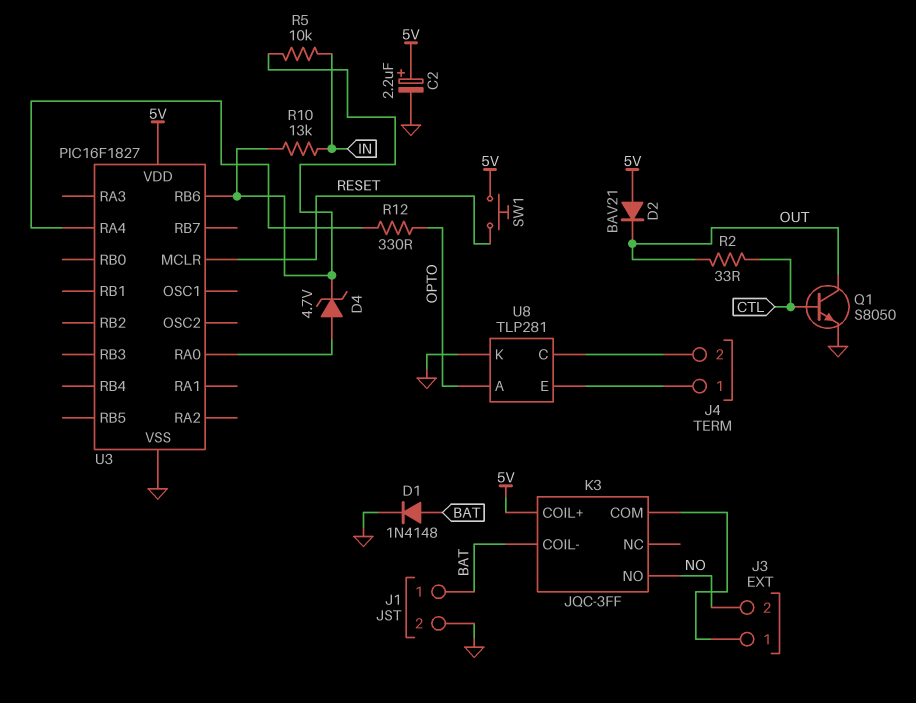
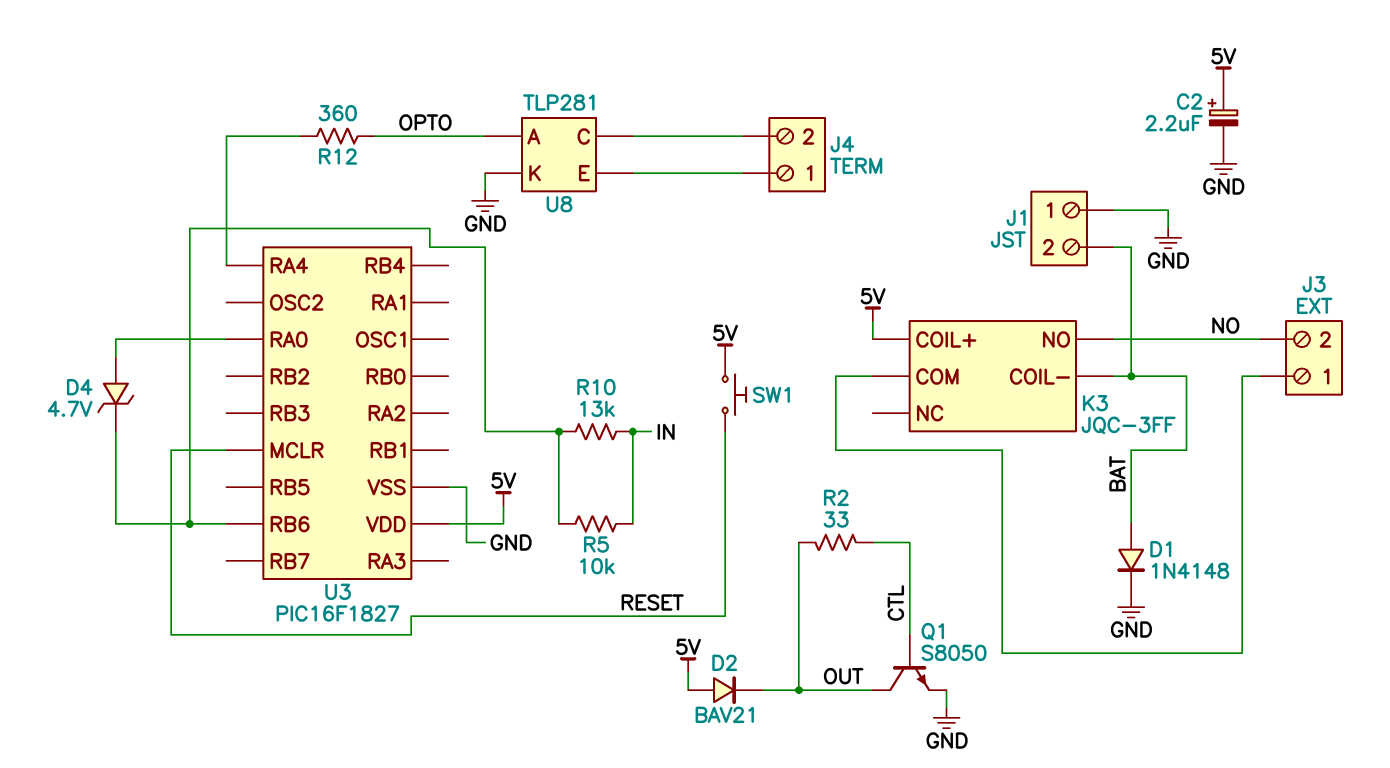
J1 pin 1: BAT -> GND
J1 pin 2: GND -> BAT
R12: 330 (OPTO, U3/RA4) -> 360 (OPTO, U3/RA4)

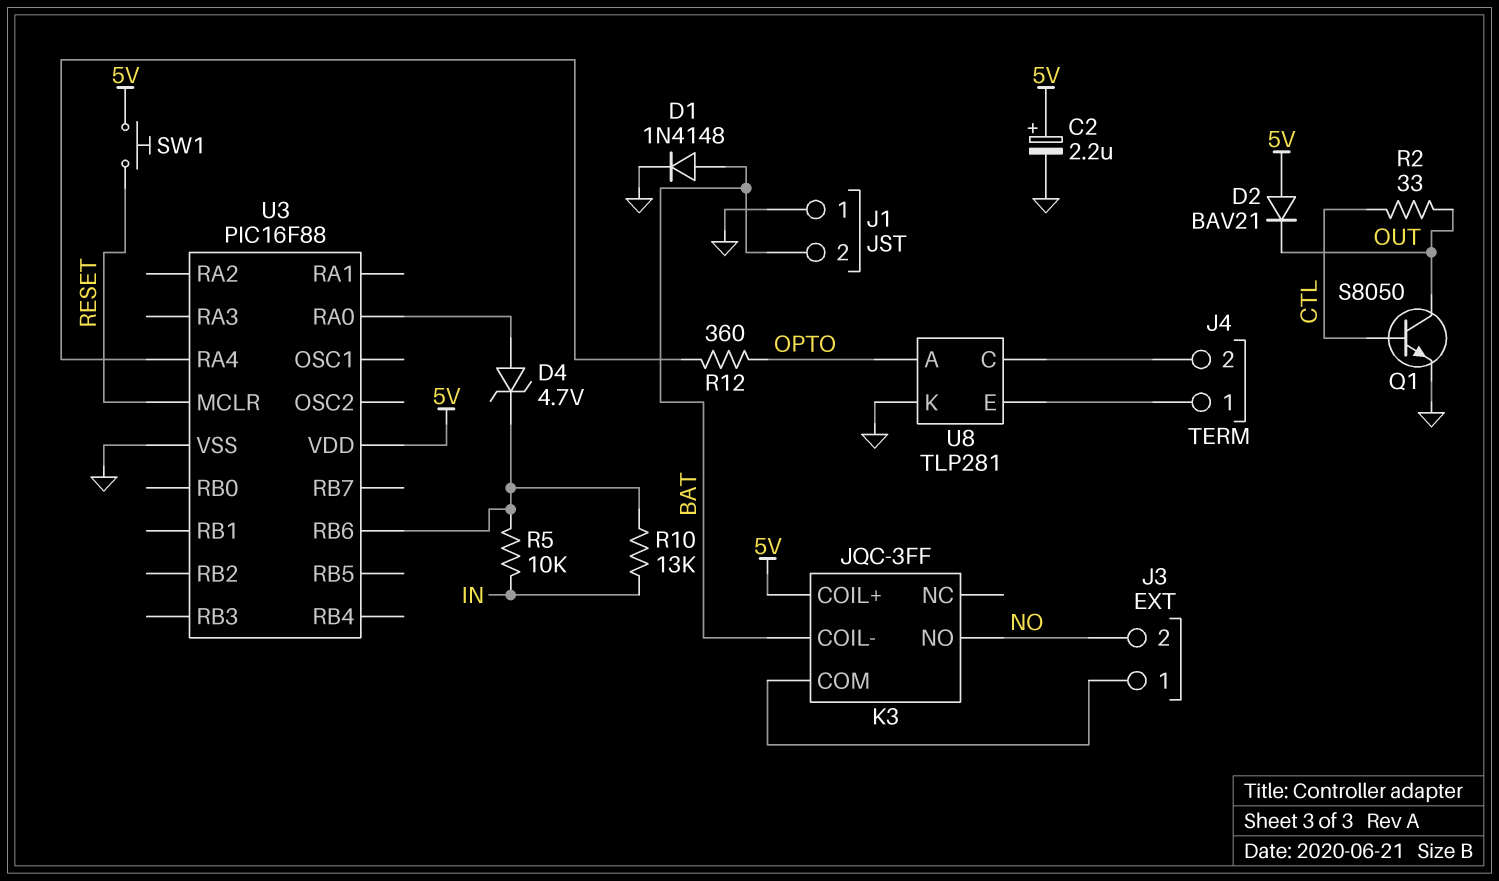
U3: PIC16F1827 -> PIC16F88

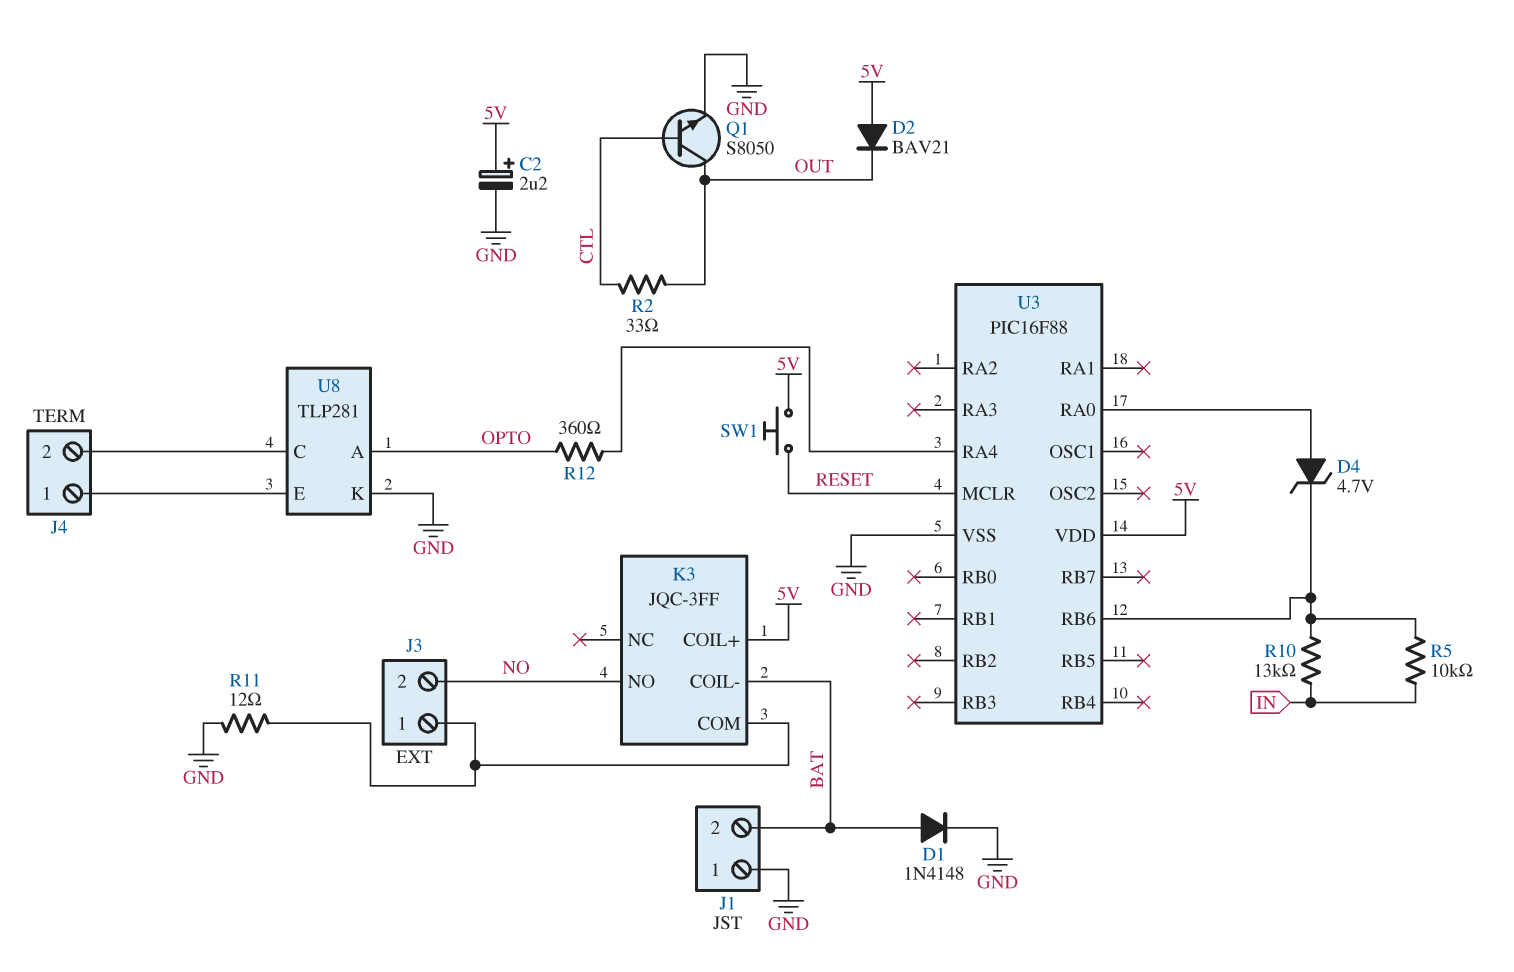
R11: none -> 12 (GND, J3/1)

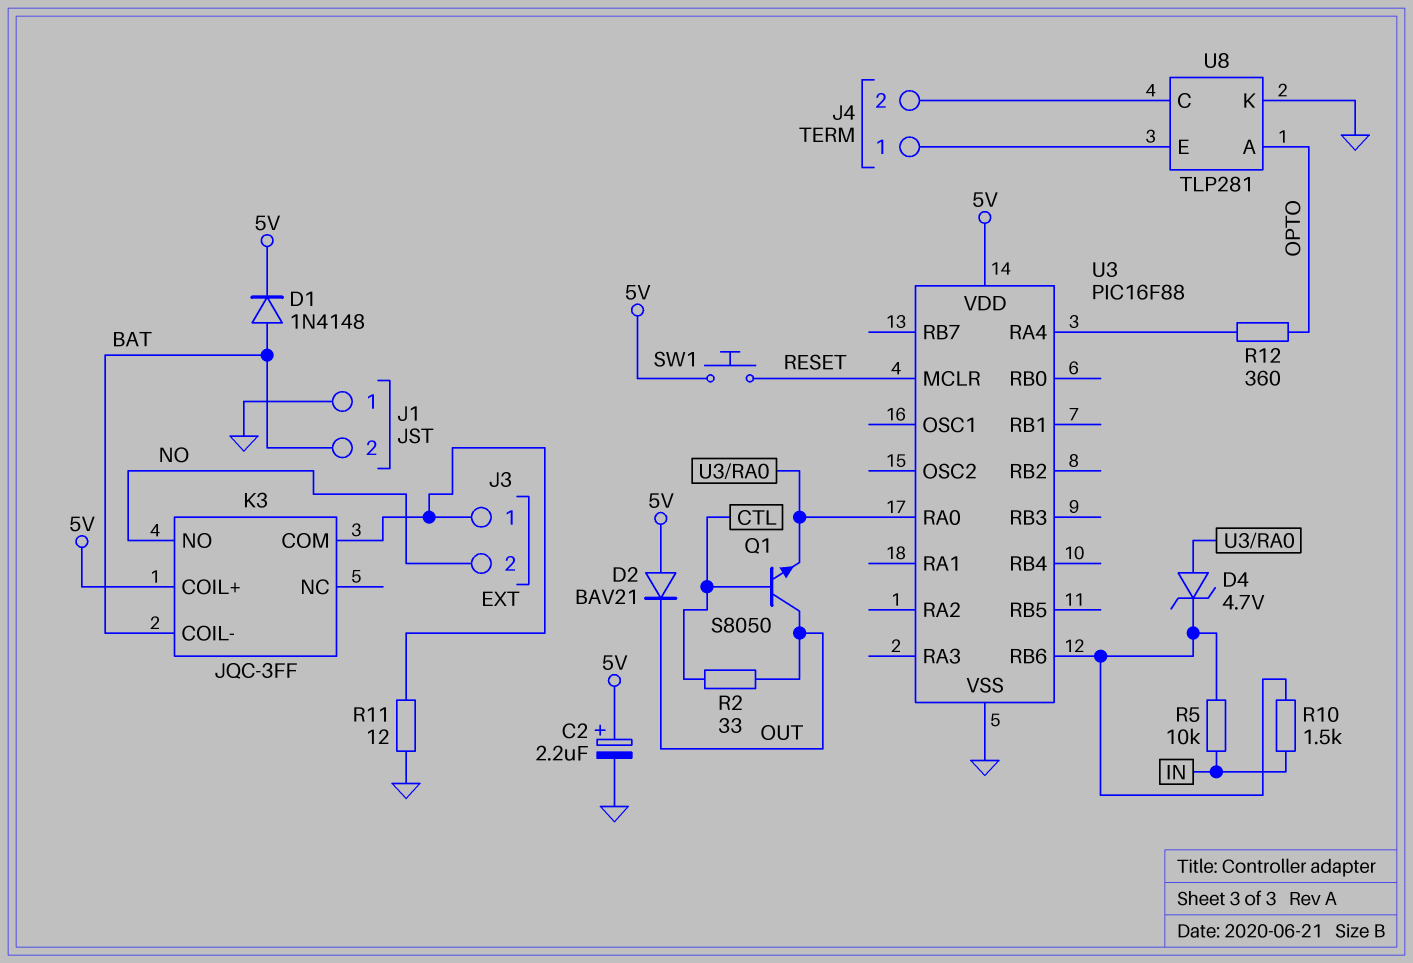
D1: diode 1N4148 (A BAT, K GND) -> diode 1N4148 (A BAT, K 5V)
Q1: NPN S8050 (B CTL, C OUT, E GND) -> NPN S8050 (B CTL, C OUT, E U3/RA0)
R10: 13k (IN, U3/RB6) -> 1.5k (IN, U3/RB6)

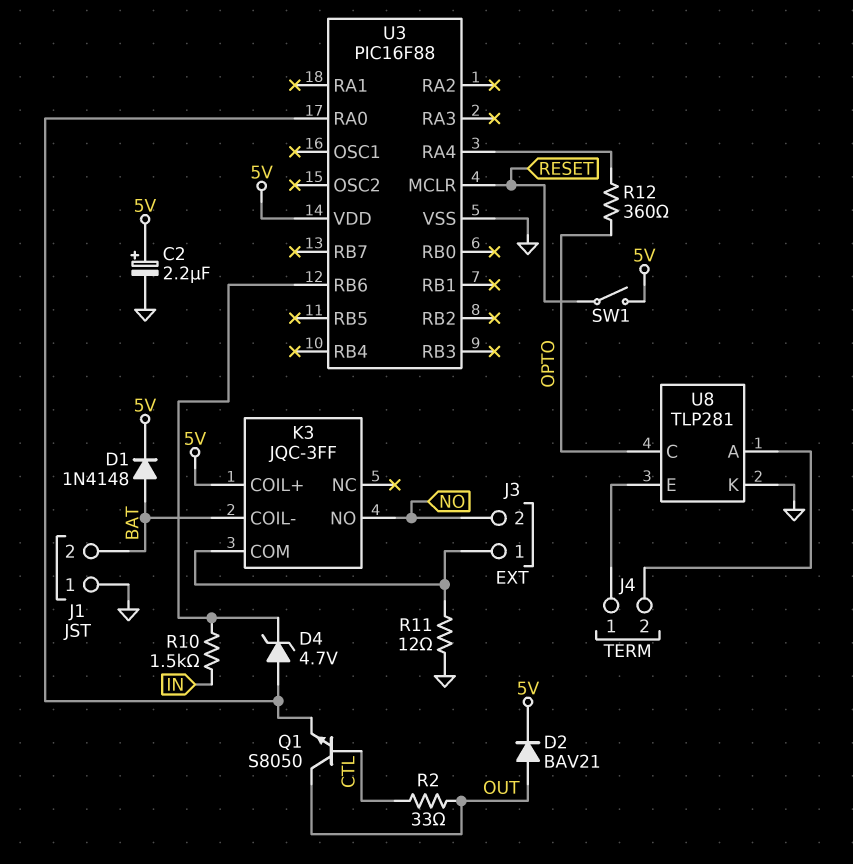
D2: diode BAV21 (A 5V, K OUT) -> diode BAV21 (A OUT, K 5V)
R5: 10k (IN, U3/RB6) -> none
SW1: button (5V, RESET) -> switch (5V, RESET)
U8 pin A: OPTO -> J4/2
U8 pin C: J4/2 -> OPTO

